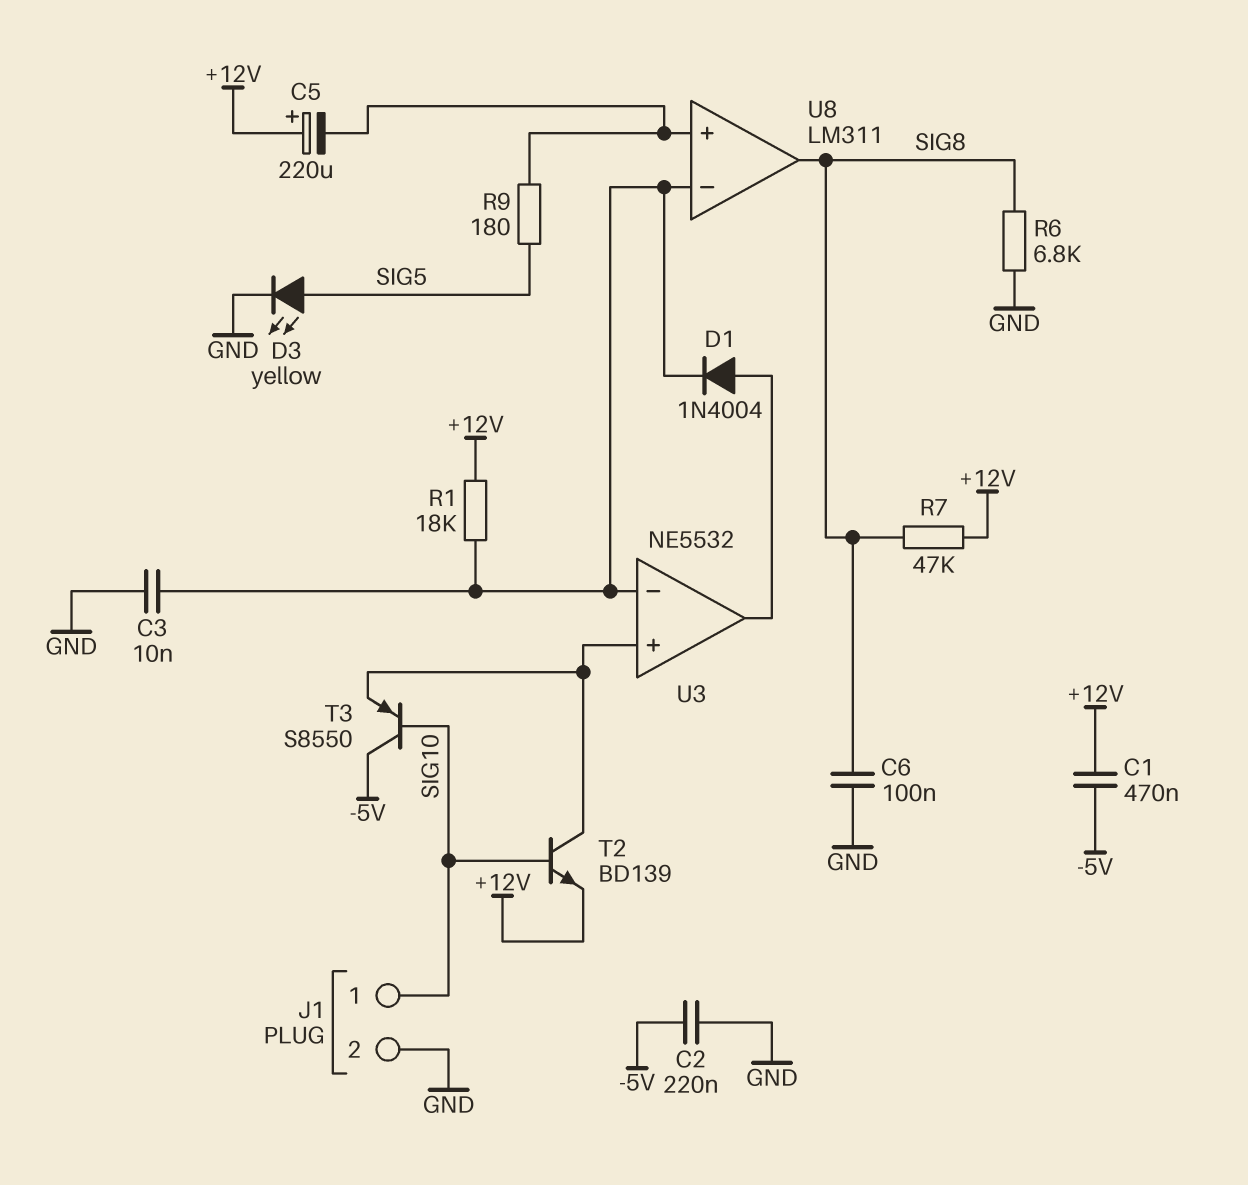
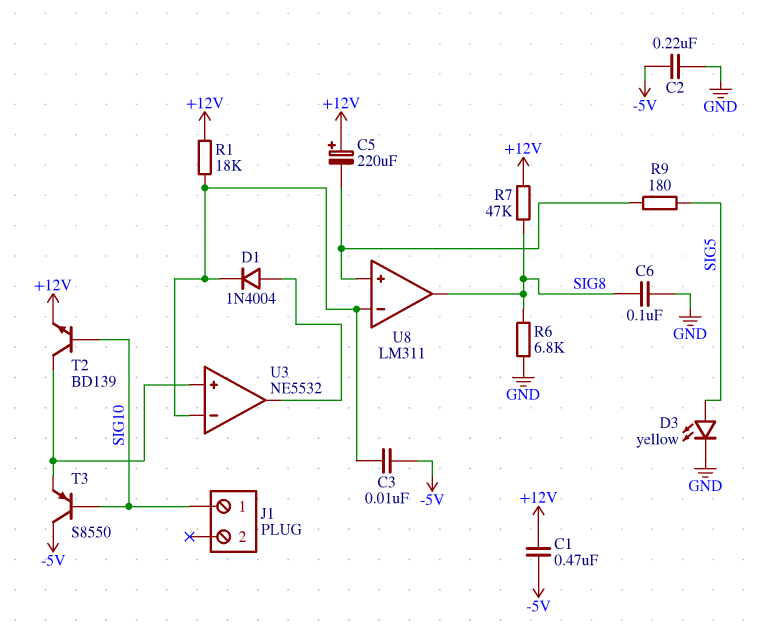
C3: 10nF (GND, U3/in-) -> 10nF (-5V, U3/in-)
J1 pin 2: GND -> none

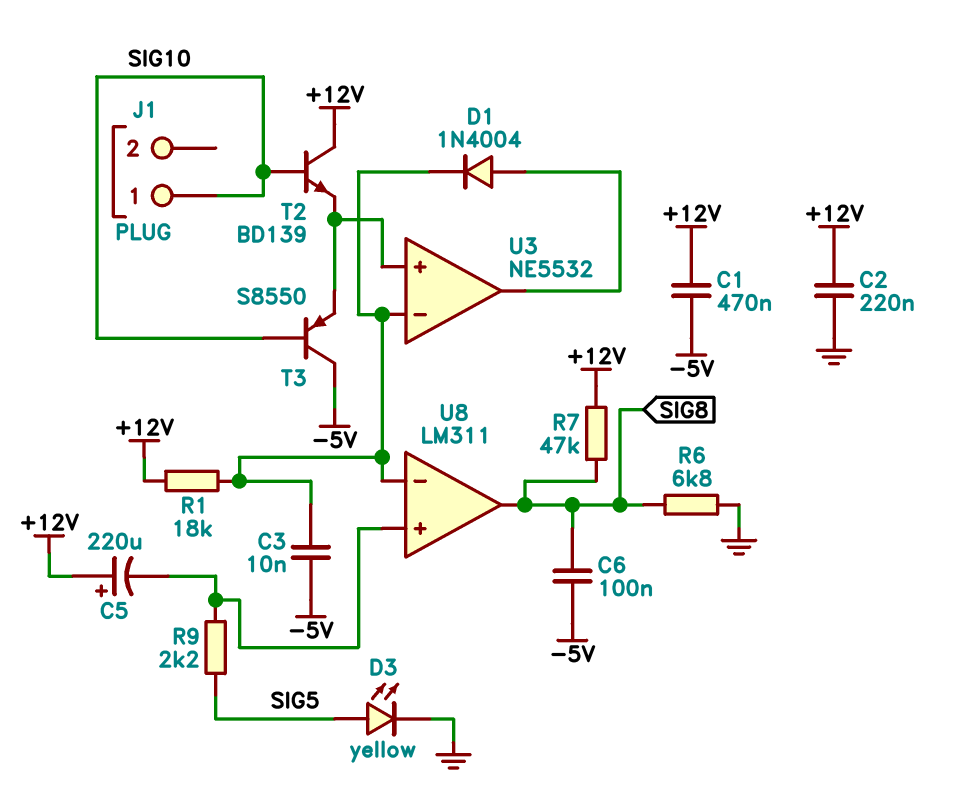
C2: 220nF (-5V, GND) -> 220nF (+12V, GND)
C6: 100nF (GND, SIG8) -> 100nF (-5V, SIG8)
R9: 180 (SIG5, U8/in+) -> 2.2k (SIG5, U8/in+)
T2: NPN BD139 (B SIG10, C U3/in+, E +12V) -> NPN BD139 (B SIG10, C +12V, E U3/in+)

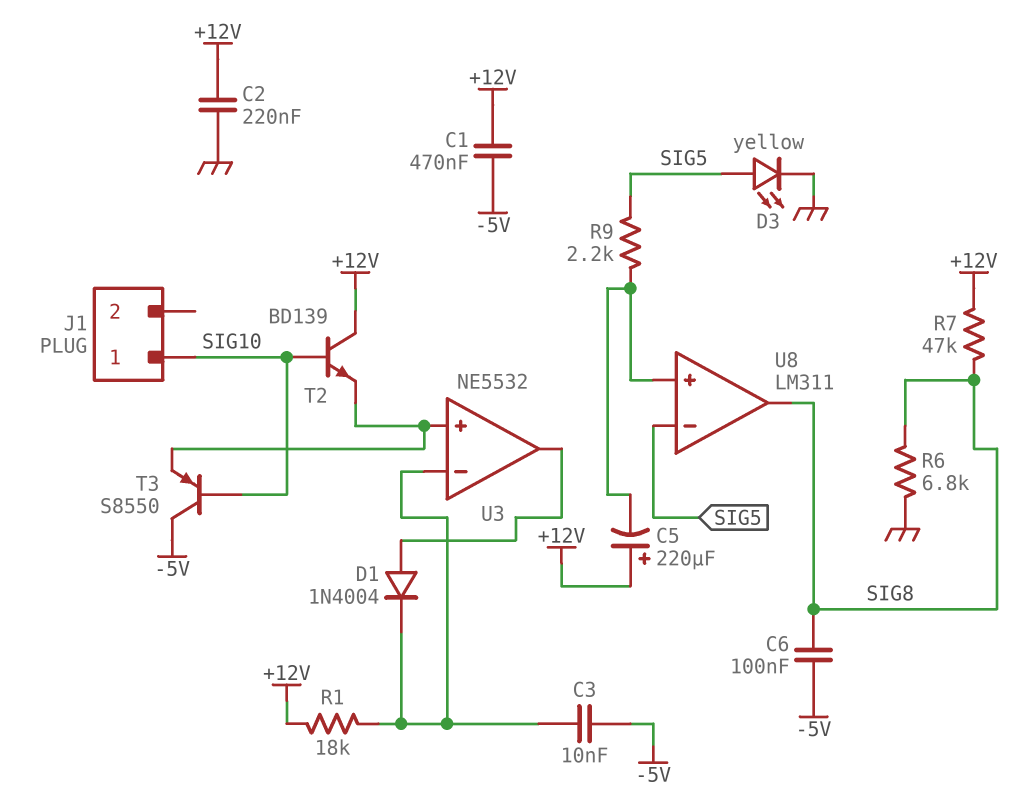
U8 pin in-: U3/in- -> SIG5

